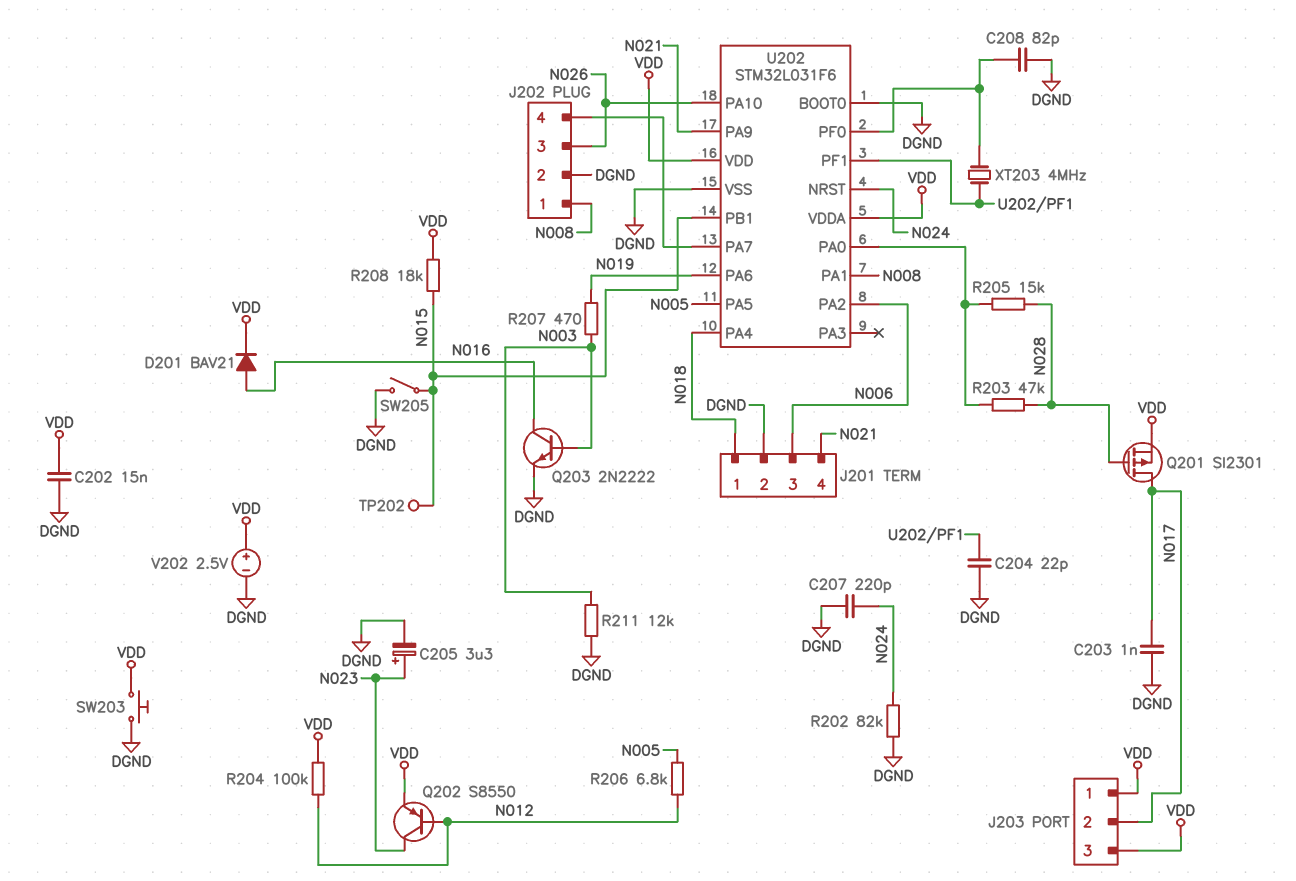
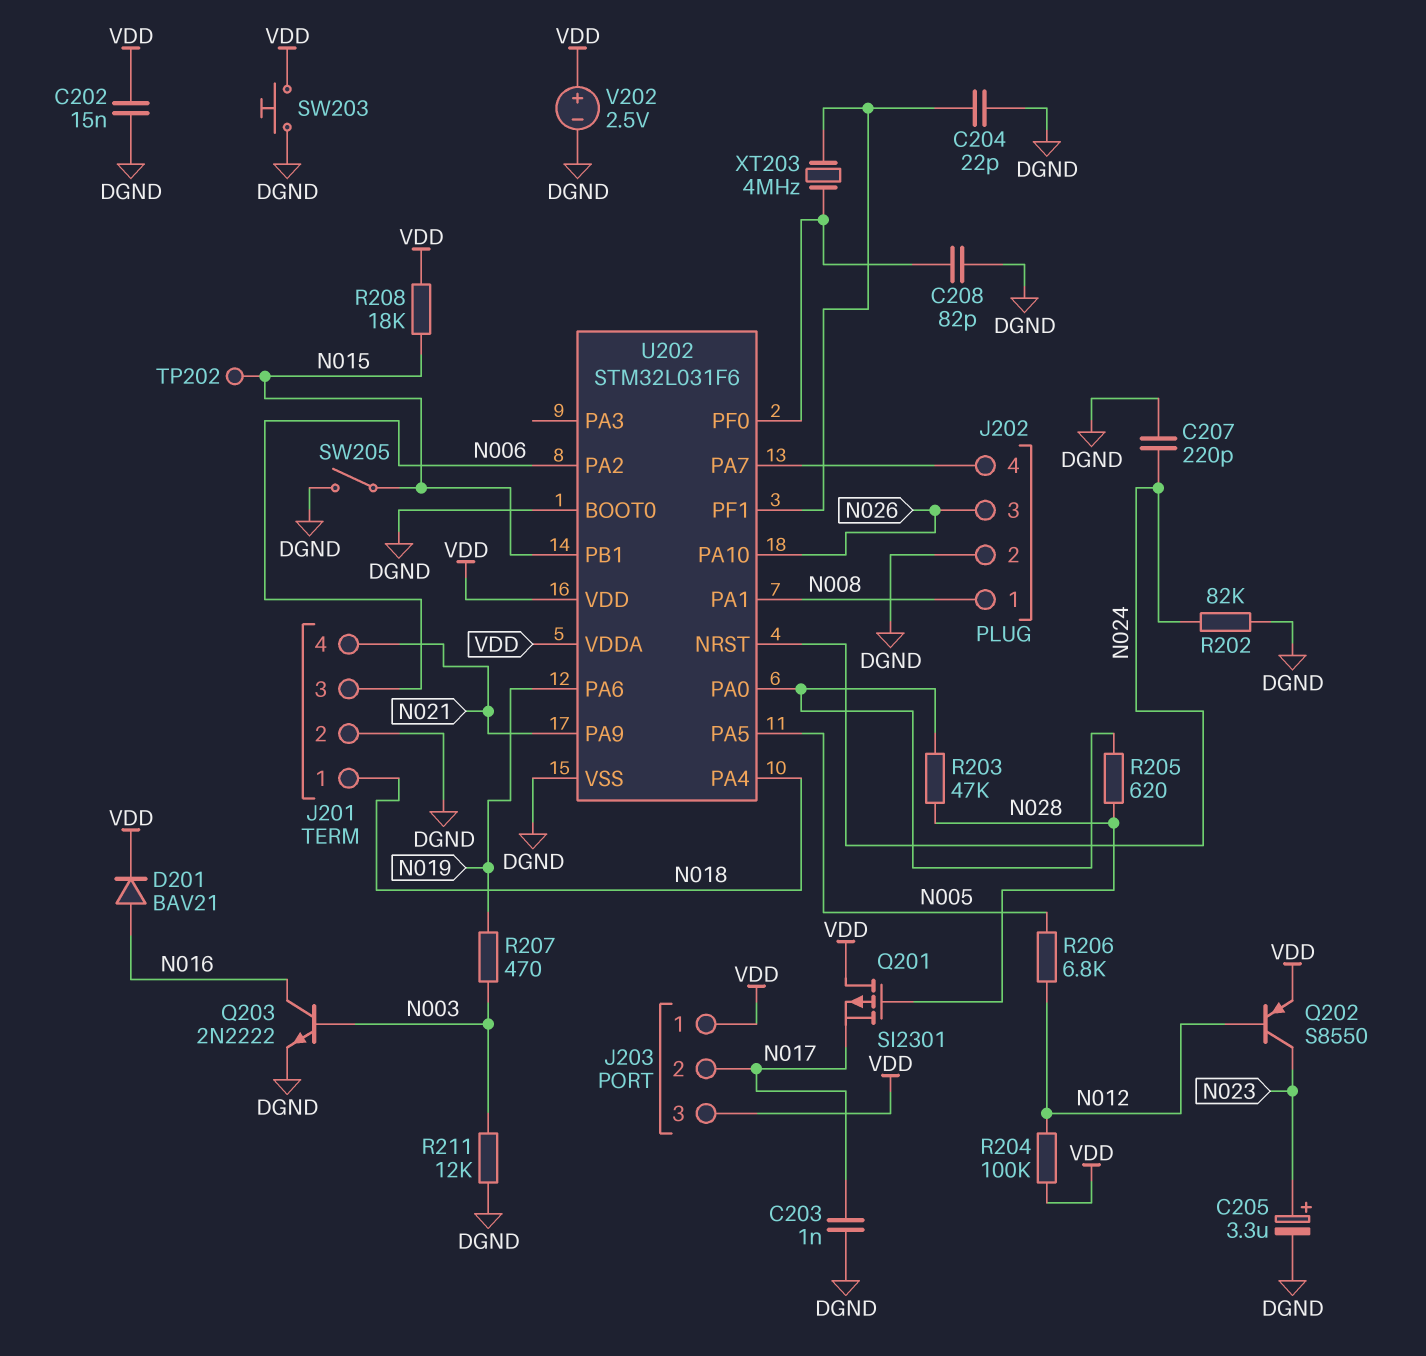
Q201: PMOS SI2301 (G N028, D N017, S VDD) -> PMOS SI2301 (G N028, D VDD, S N017)
R205: 15k (N028, U202/PA0) -> 620 (N028, U202/PA0)

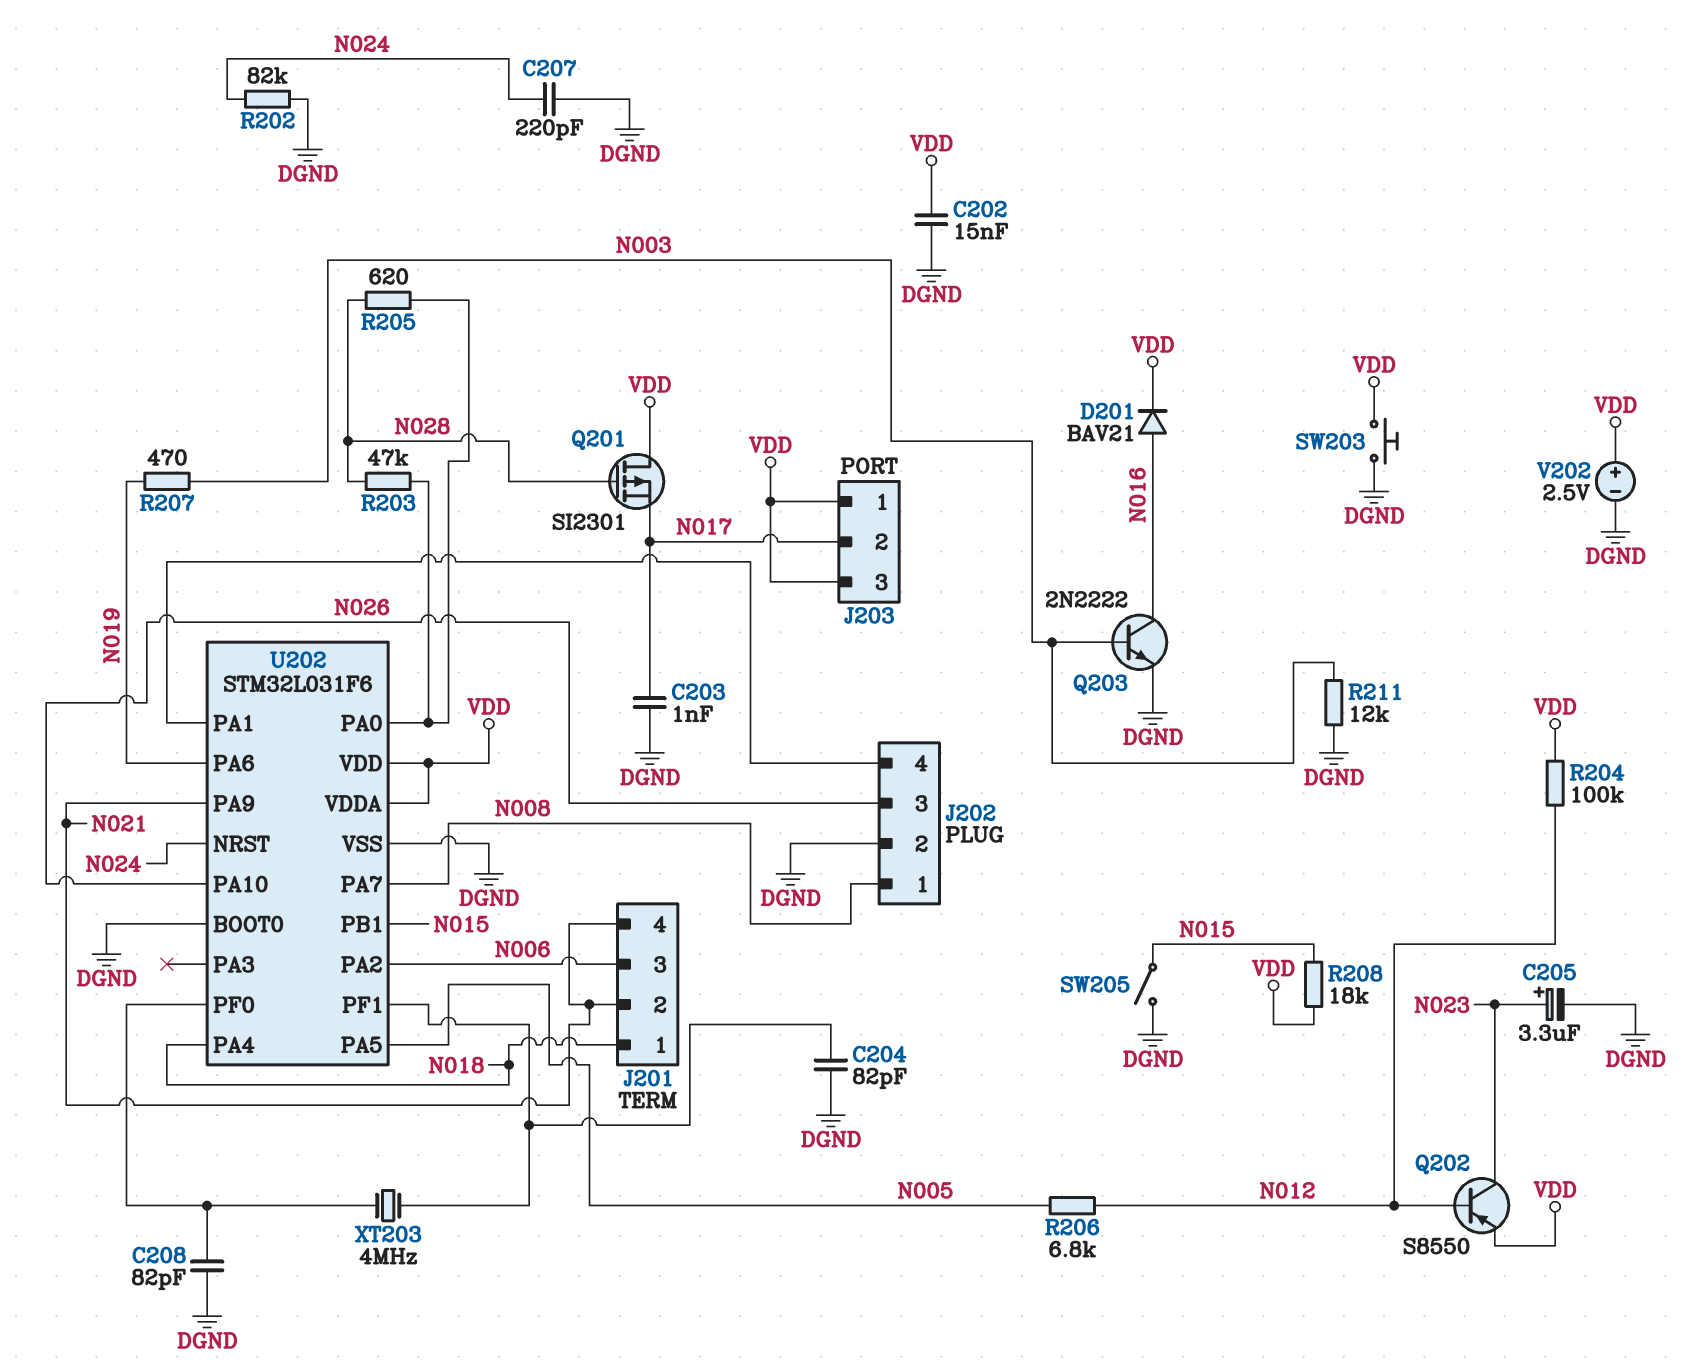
C204: 22pF (DGND, U202/PF1) -> 82pF (DGND, U202/PF1)
J201 pin 2: DGND -> N021
TP202: test point (N015) -> none
U202 pin PA1: N008 -> J202/4
U202 pin PA7: J202/4 -> N008

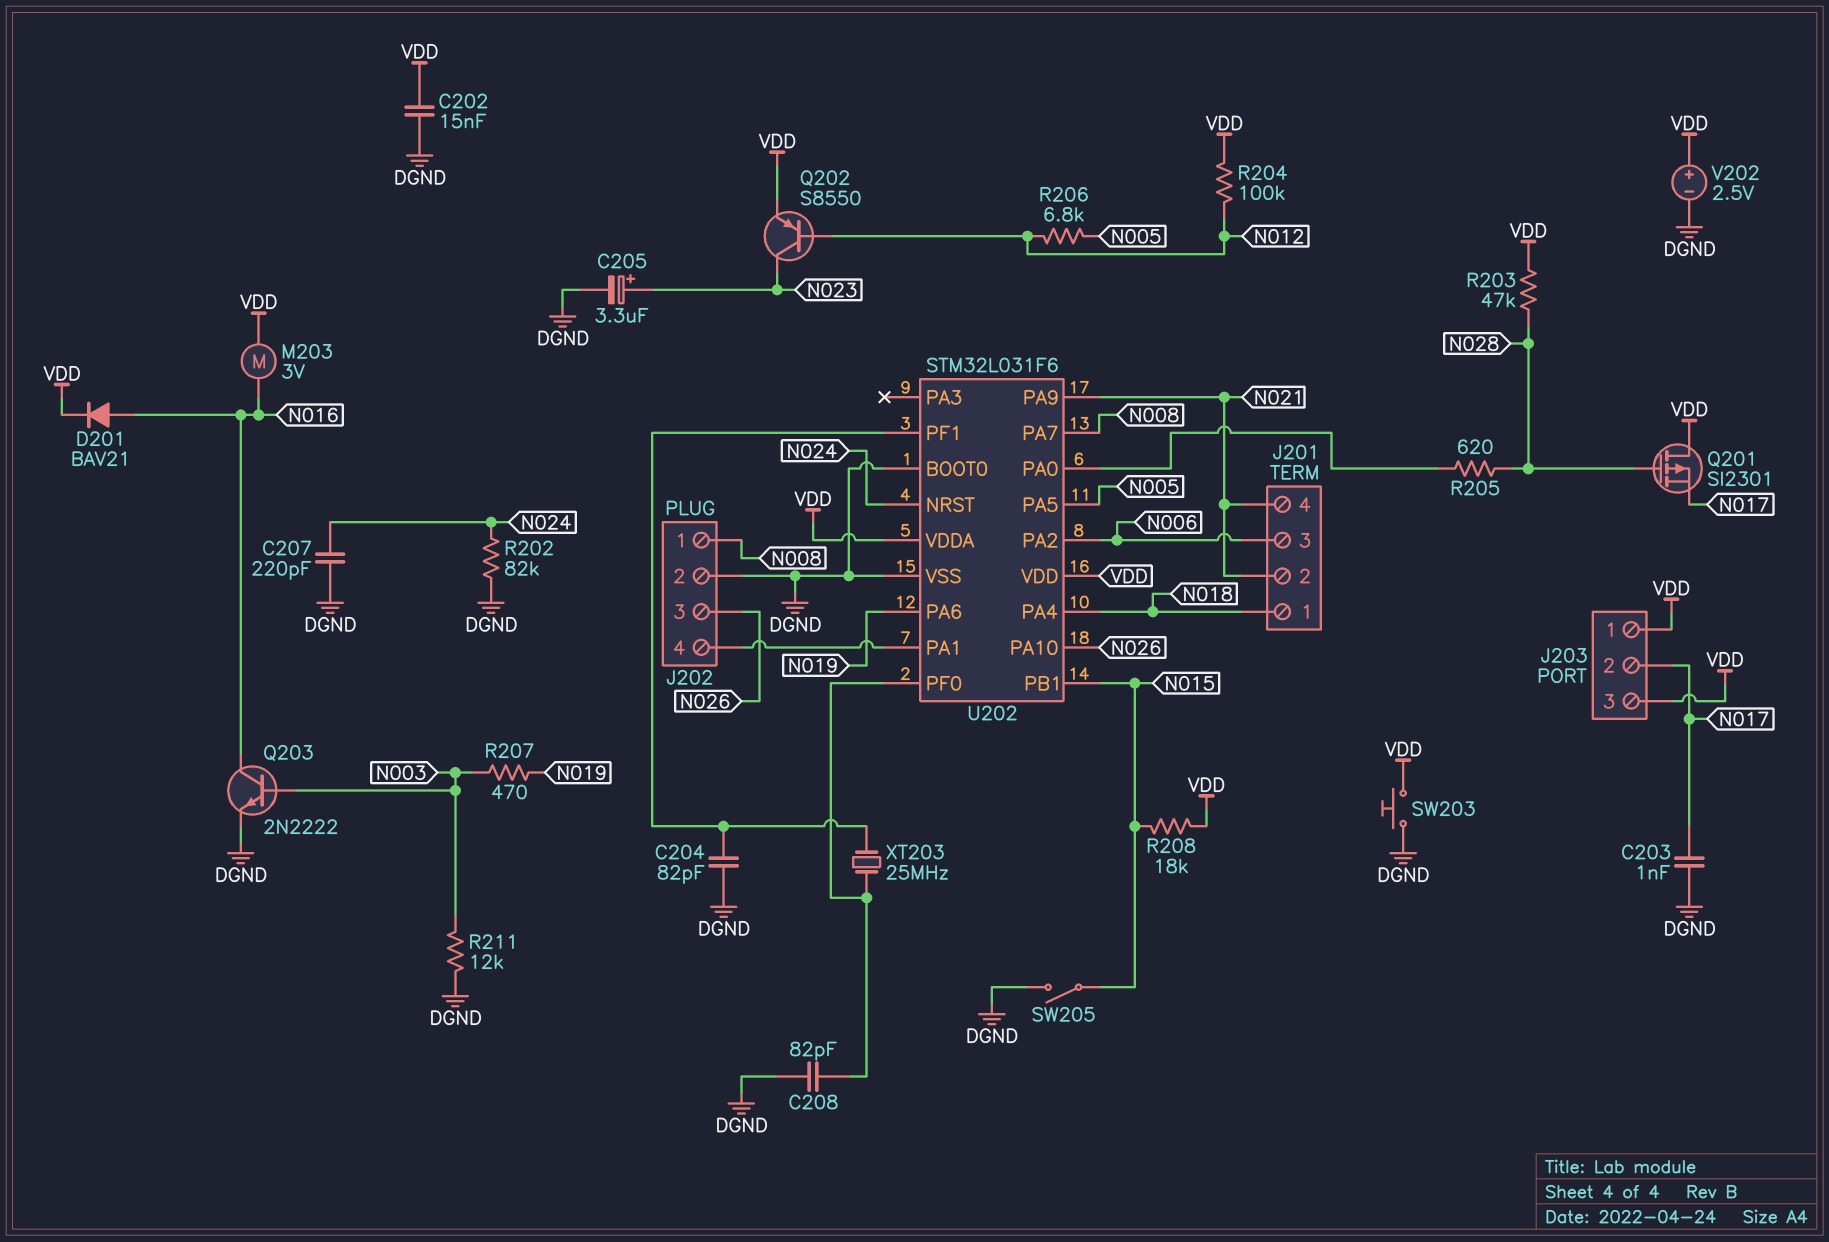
M203: none -> motor 3V (N016, VDD)
R203: 47k (N028, U202/PA0) -> 47k (N028, VDD)
XT203: 4MHz (U202/PF0, U202/PF1) -> 25MHz (U202/PF0, U202/PF1)

